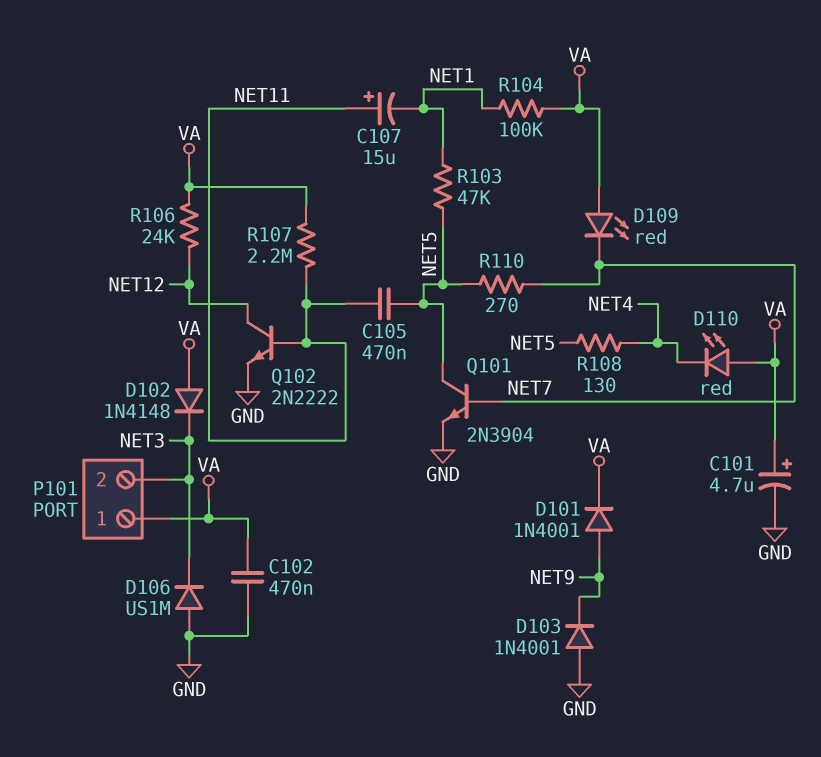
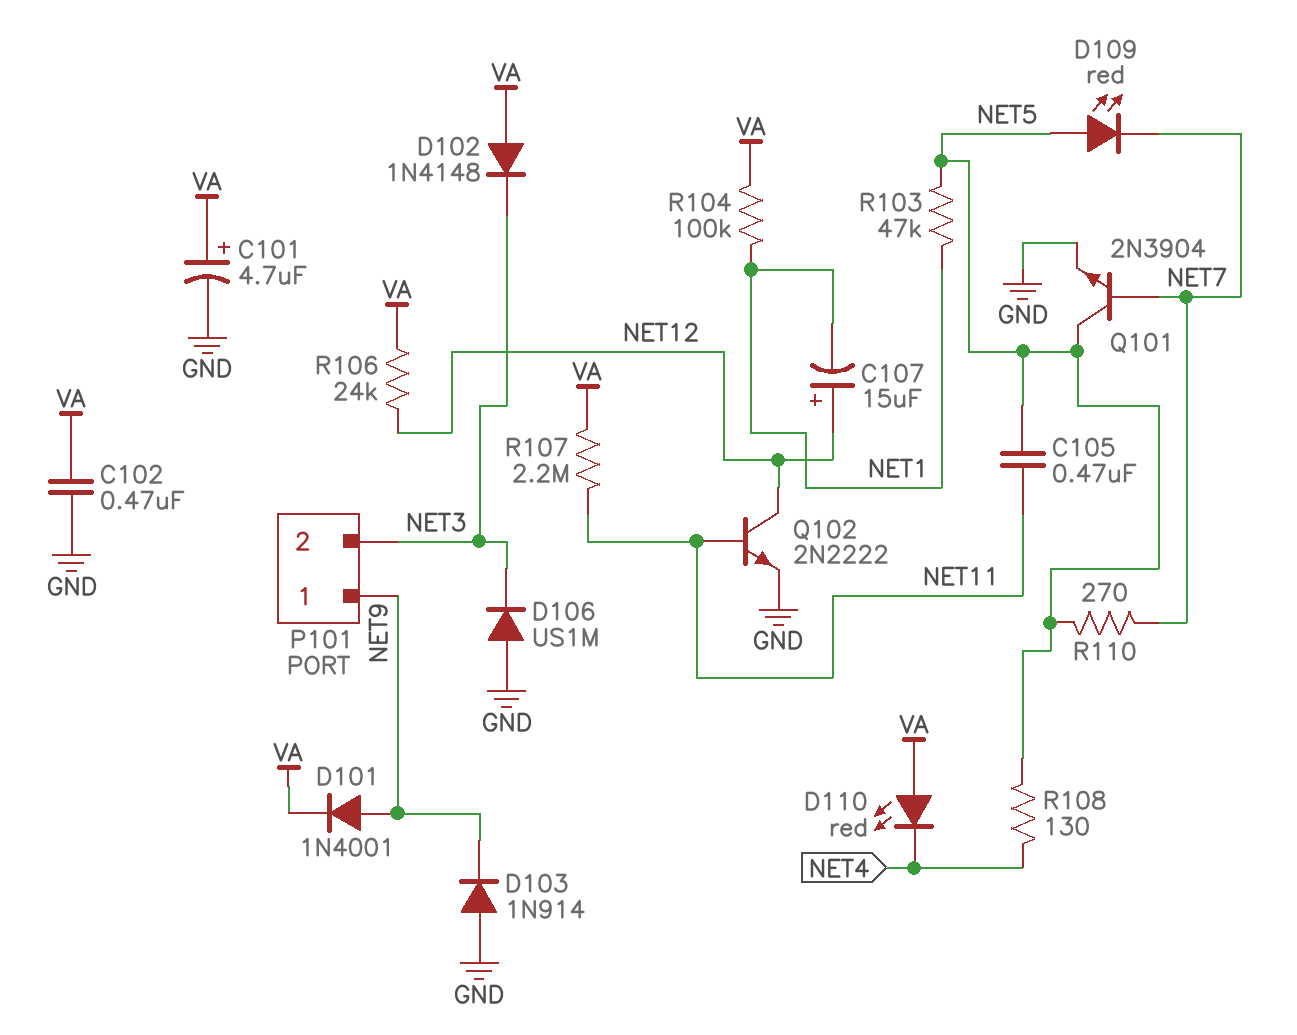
C107: 15uF (plus NET11, minus NET1) -> 15uF (plus NET12, minus NET1)
D103: diode 1N4001 (A GND, K NET9) -> diode 1N914 (A GND, K NET9)
D109: LED red (A VA, K NET7) -> LED red (A NET5, K NET7)
P101 pin 1: VA -> NET9

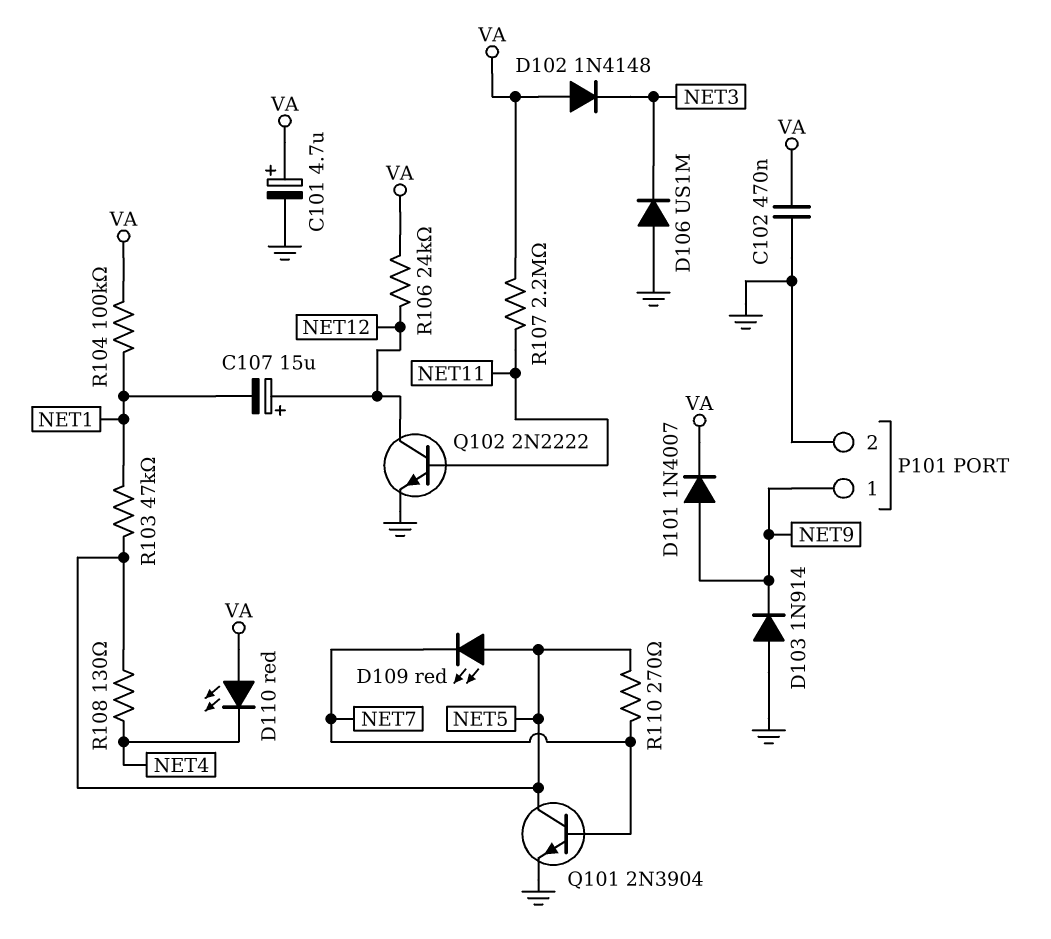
C105: 470nF (NET5, NET11) -> none
D101: diode 1N4001 (A NET9, K VA) -> diode 1N4007 (A NET9, K VA)
P101 pin 2: NET3 -> GND

